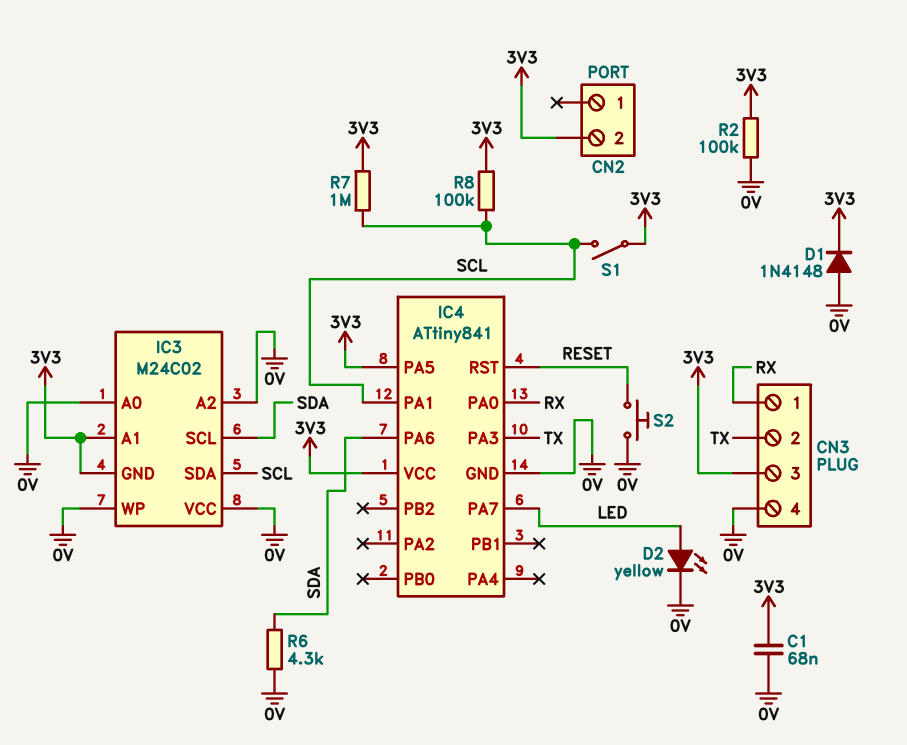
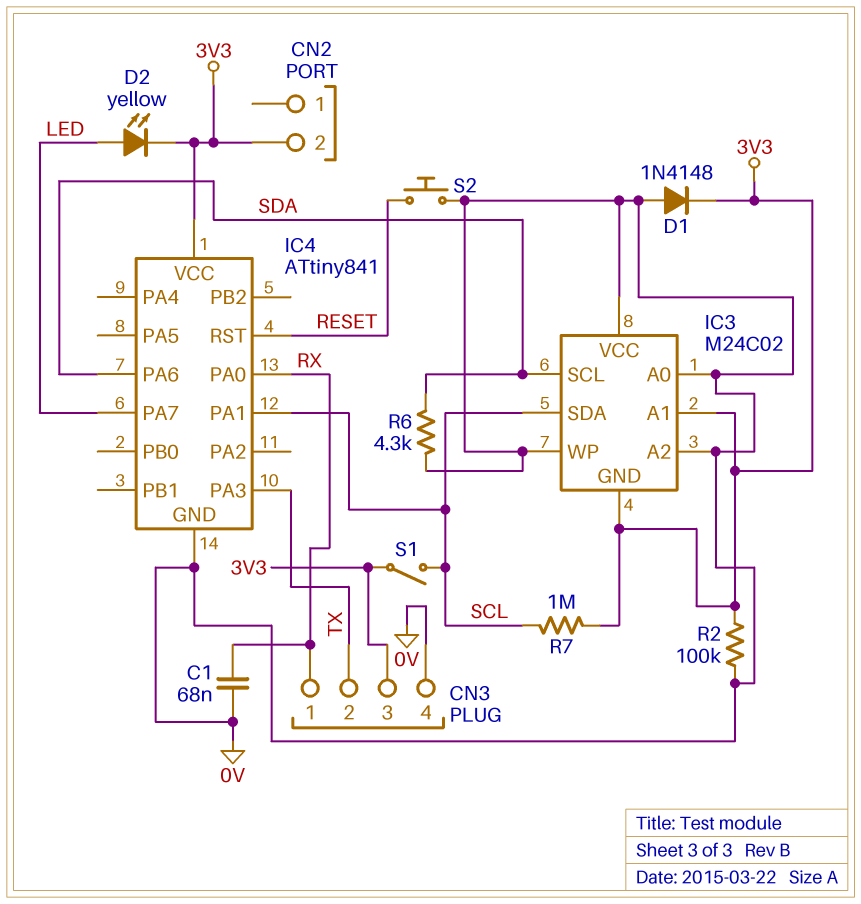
C1: 68nF (0V, 3V3) -> 68nF (0V, RX)
D2: LED yellow (A LED, K 0V) -> LED yellow (A LED, K 3V3)
IC4 pin PA5: 3V3 -> none
R8: 100k (3V3, SCL) -> none

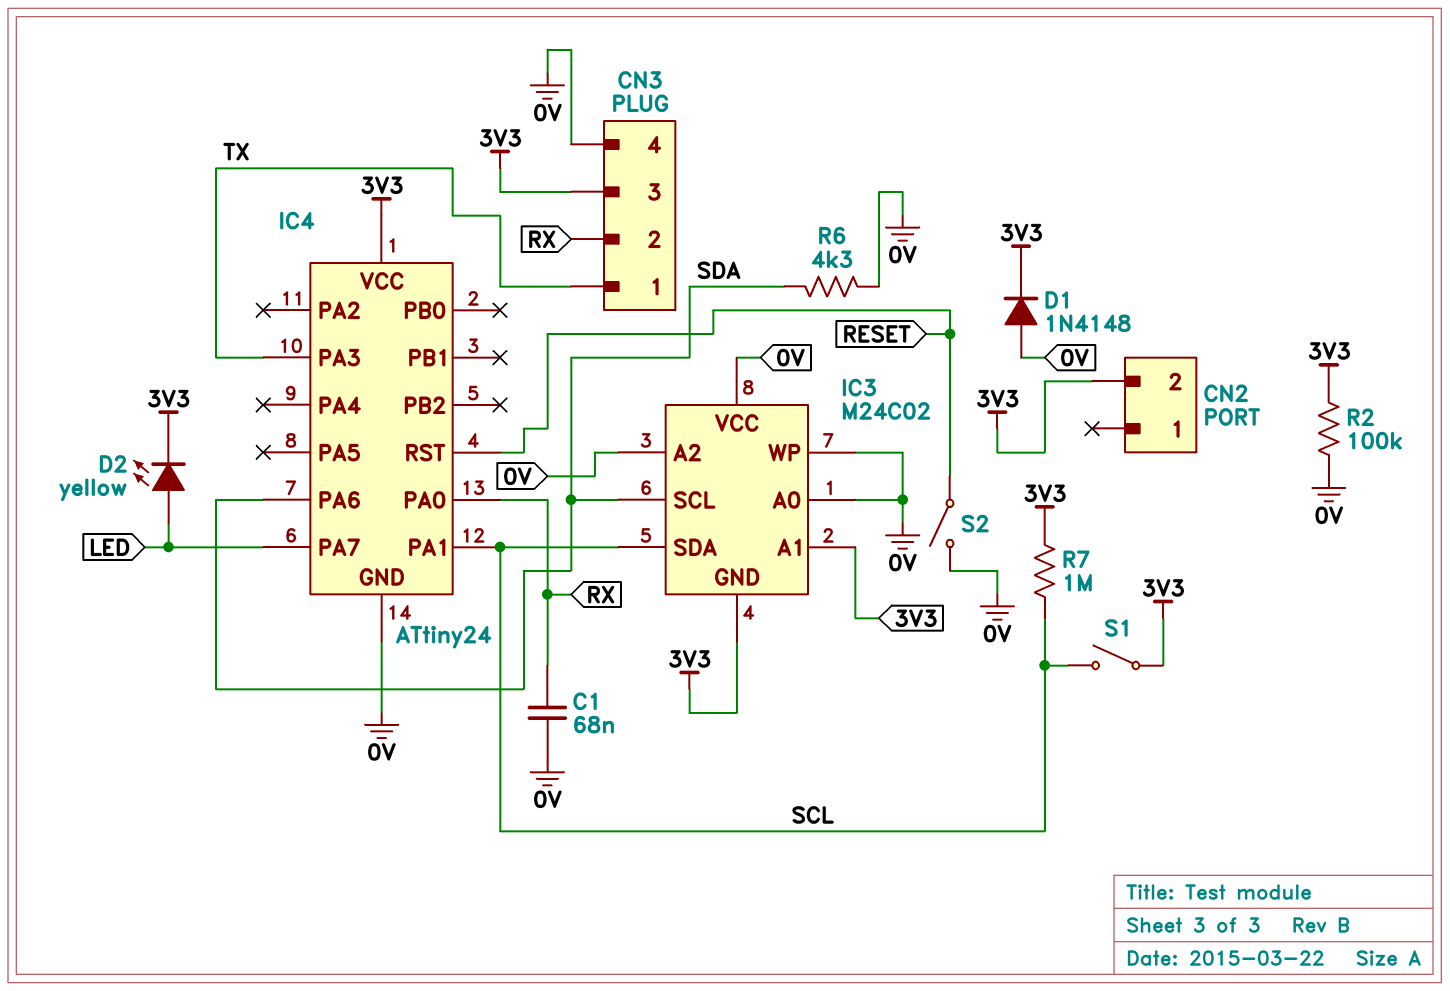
CN3 pin 1: RX -> TX
CN3 pin 2: TX -> RX
IC4: ATtiny841 -> ATtiny24
S2: button (0V, RESET) -> switch (0V, RESET)

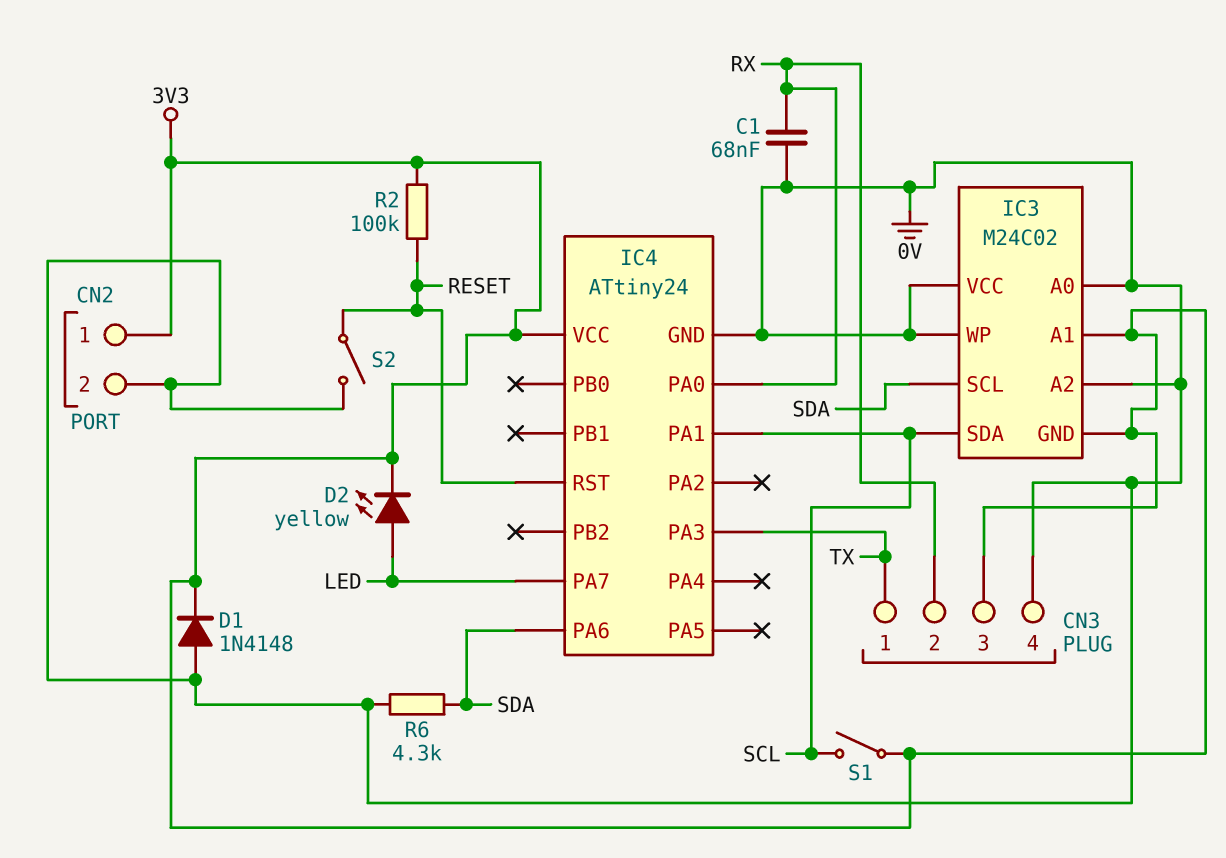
CN2 pin 1: none -> 3V3
CN2 pin 2: 3V3 -> 0V
R2: 100k (0V, 3V3) -> 100k (3V3, RESET)
R7: 1M (3V3, SCL) -> none

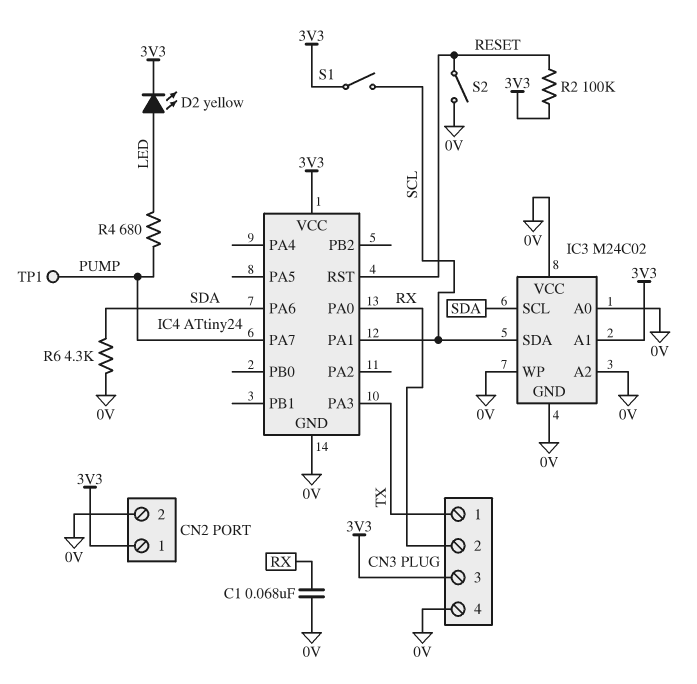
D1: diode 1N4148 (A 0V, K 3V3) -> none
IC3 pin GND: 3V3 -> 0V
IC4 pin PA7: LED -> PUMP
R4: none -> 680 (LED, PUMP)
TP1: none -> test point (PUMP)

